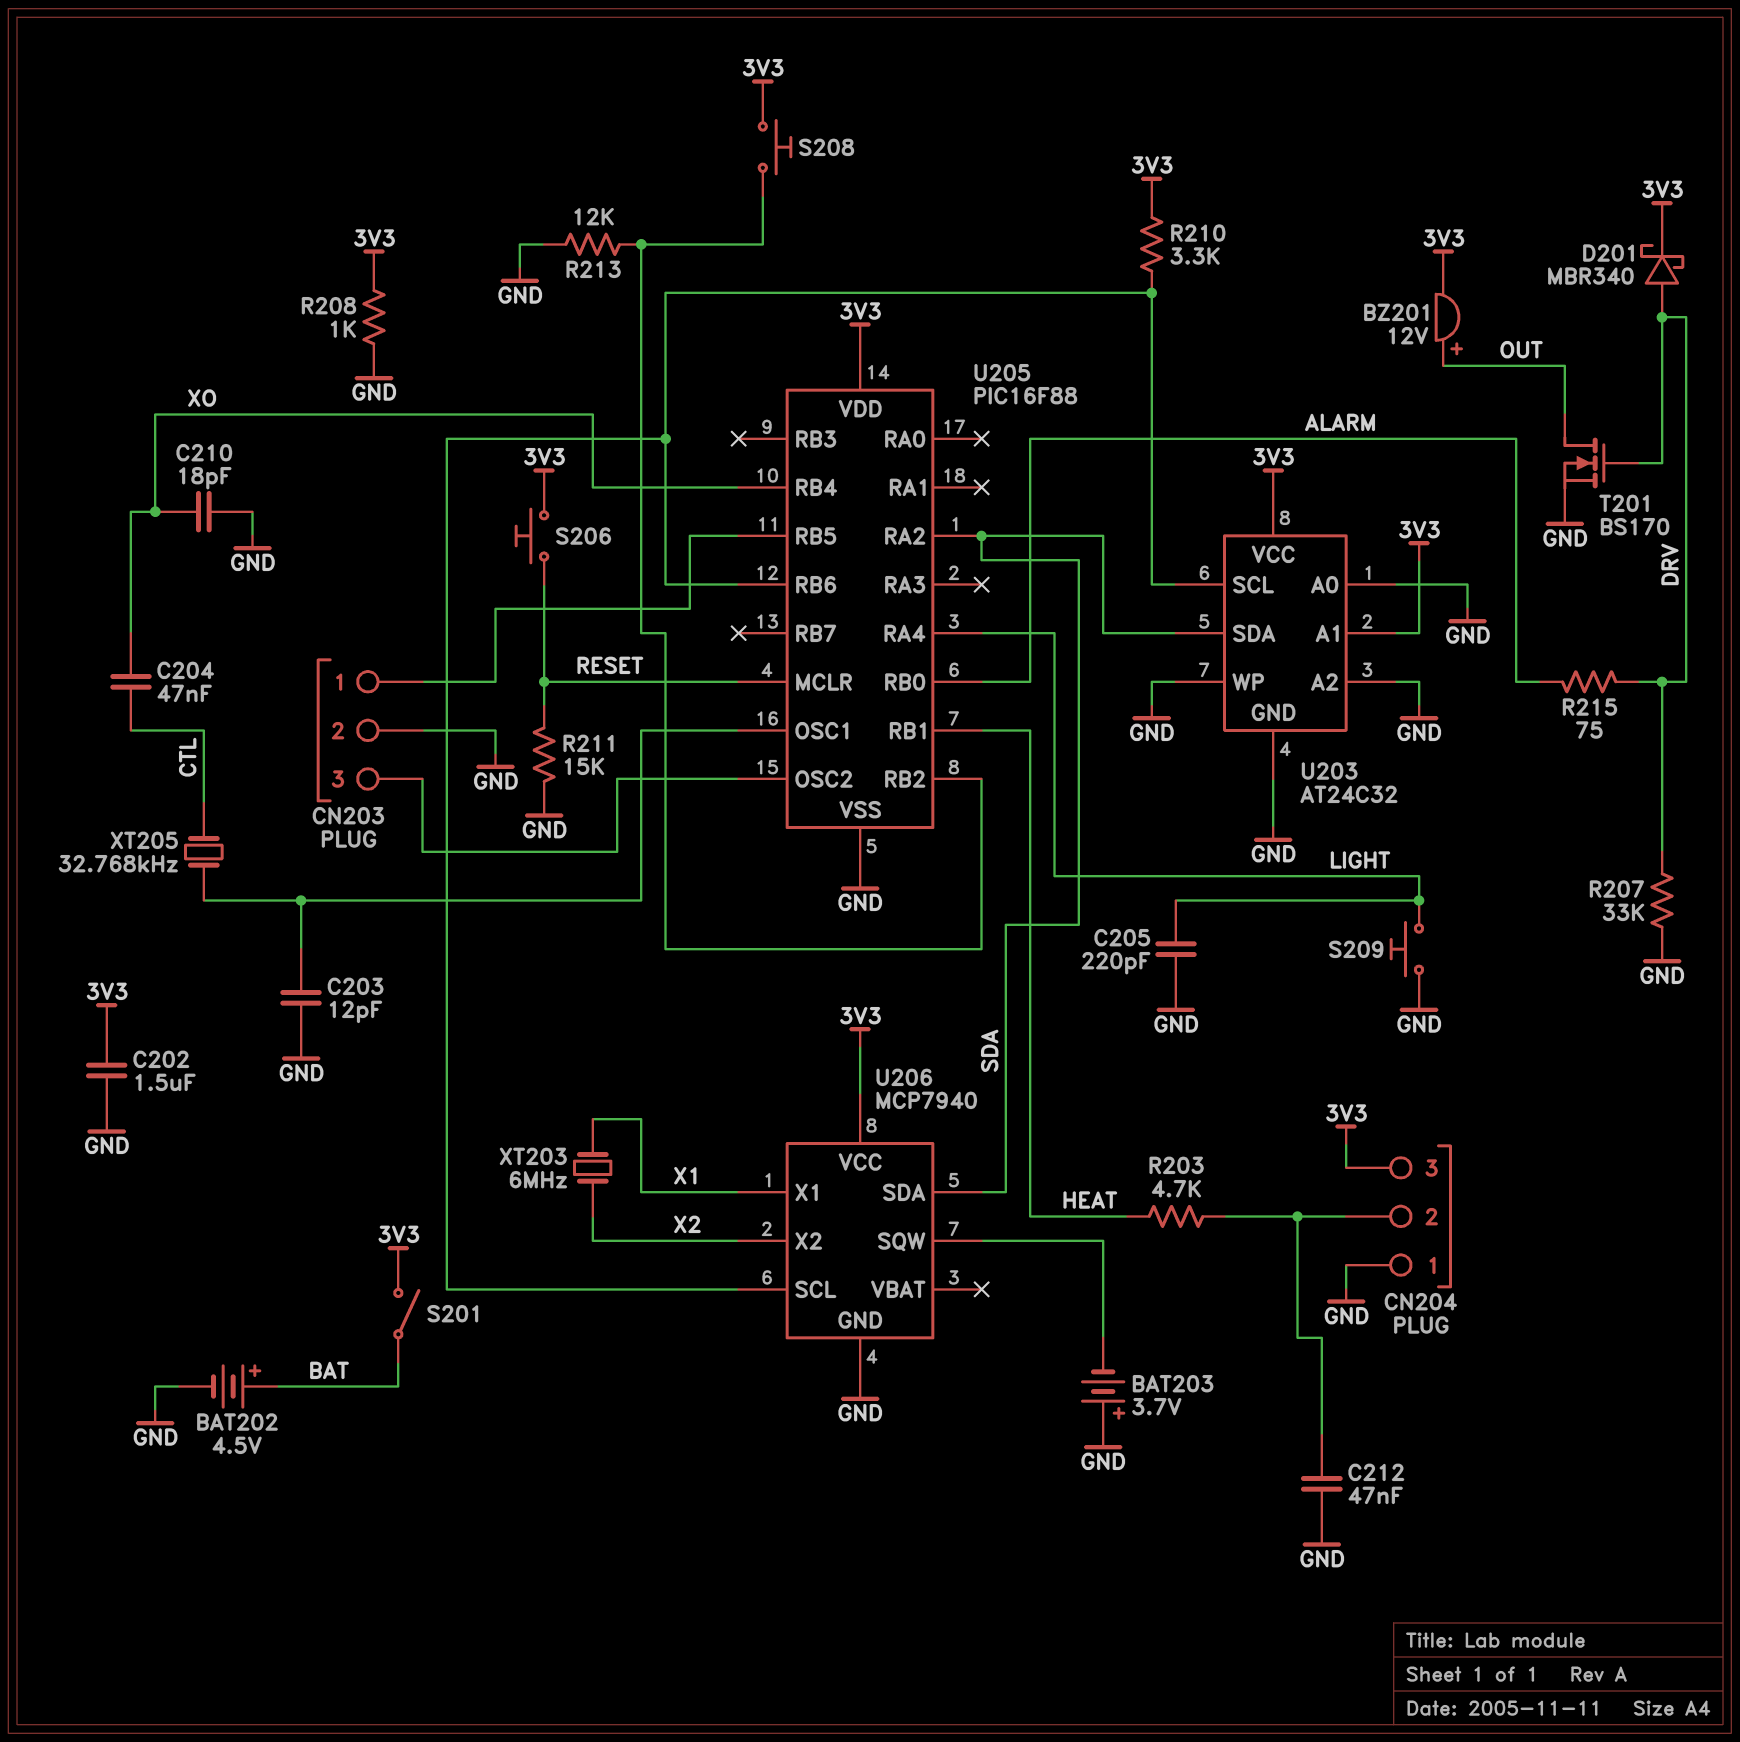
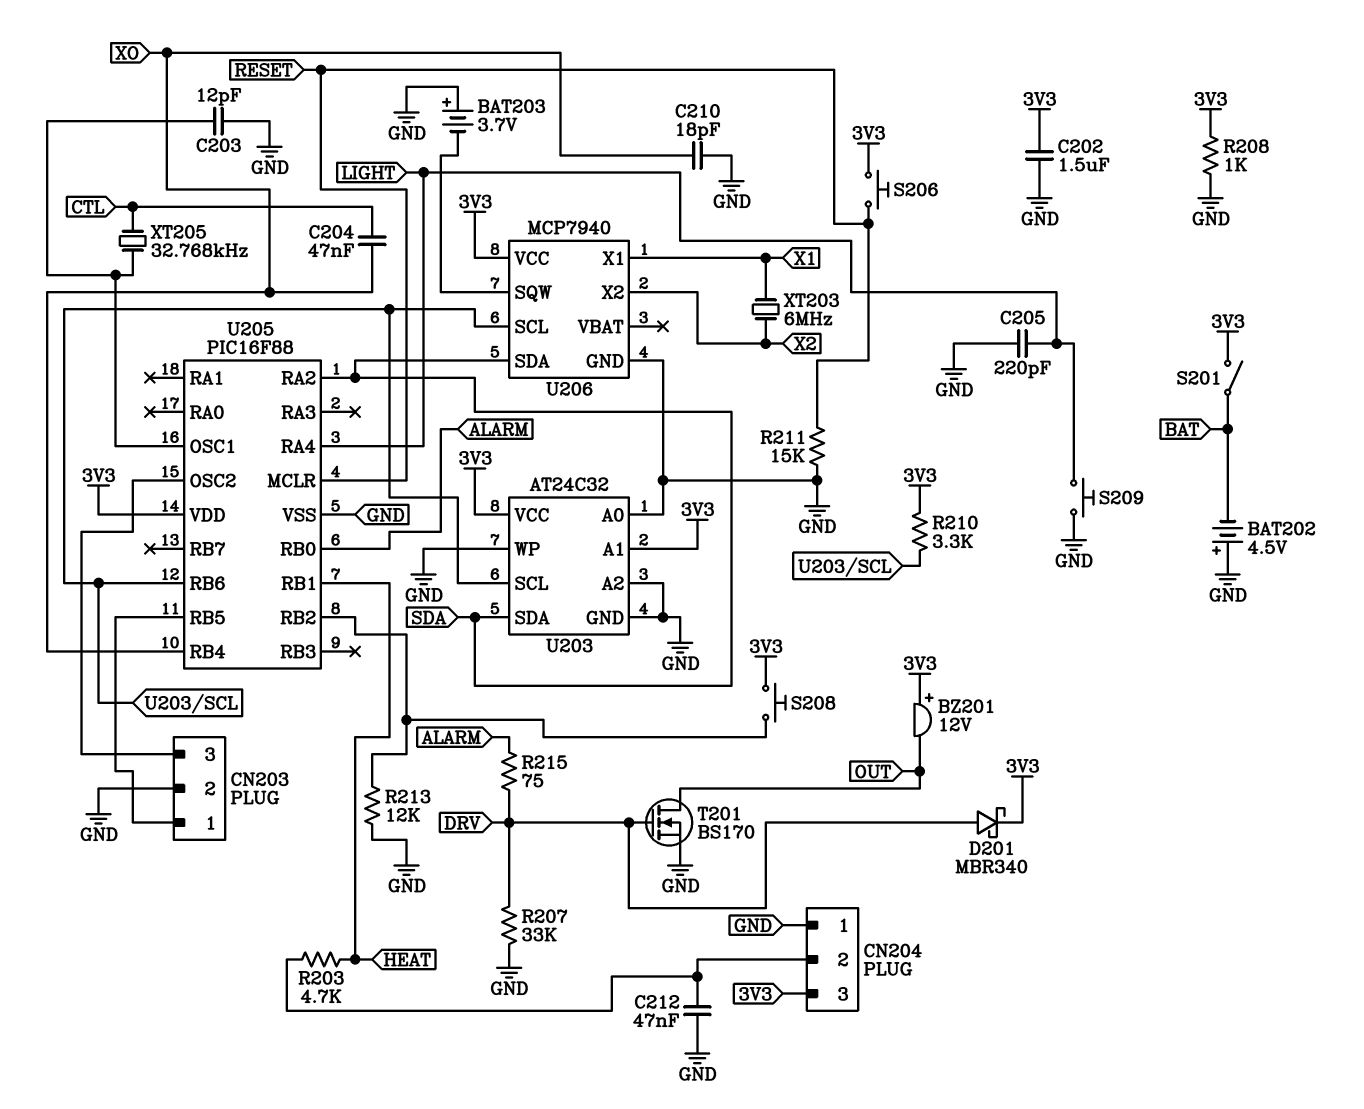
BAT202: 4.5V (plus BAT, minus GND) -> 4.5V (plus GND, minus BAT)
BZ201: buzzer 12V (plus OUT, minus 3V3) -> buzzer 12V (plus 3V3, minus OUT)

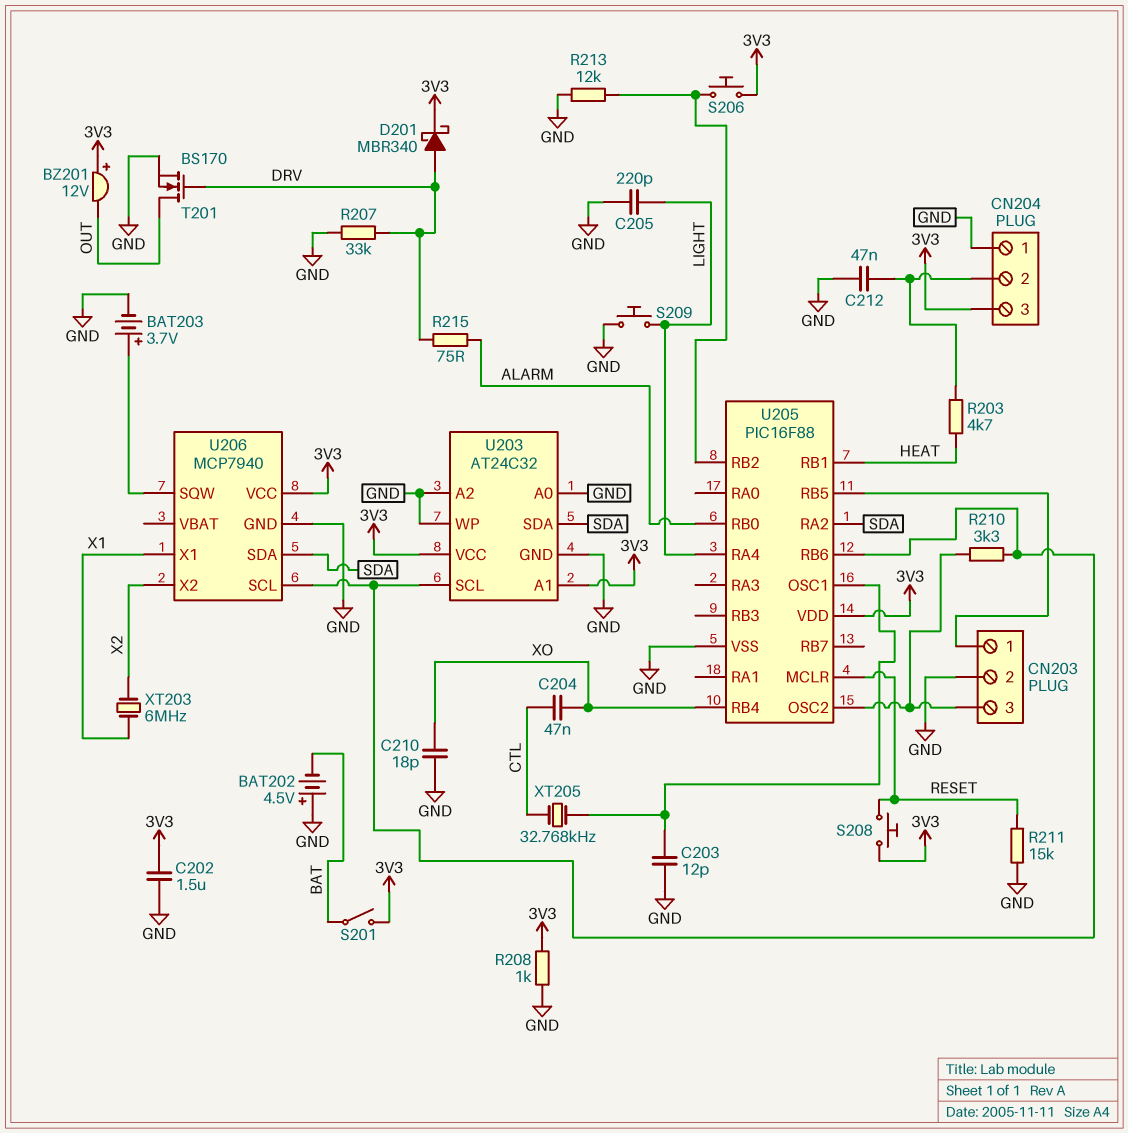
BAT203: 3.7V (plus GND, minus U206/SQW) -> 3.7V (plus U206/SQW, minus GND)
R210: 3.3k (3V3, U203/SCL) -> 3.3k (CN203/3, U203/SCL)
S206: button (3V3, RESET) -> button (3V3, U205/RB2)
S208: button (3V3, U205/RB2) -> button (3V3, RESET)

